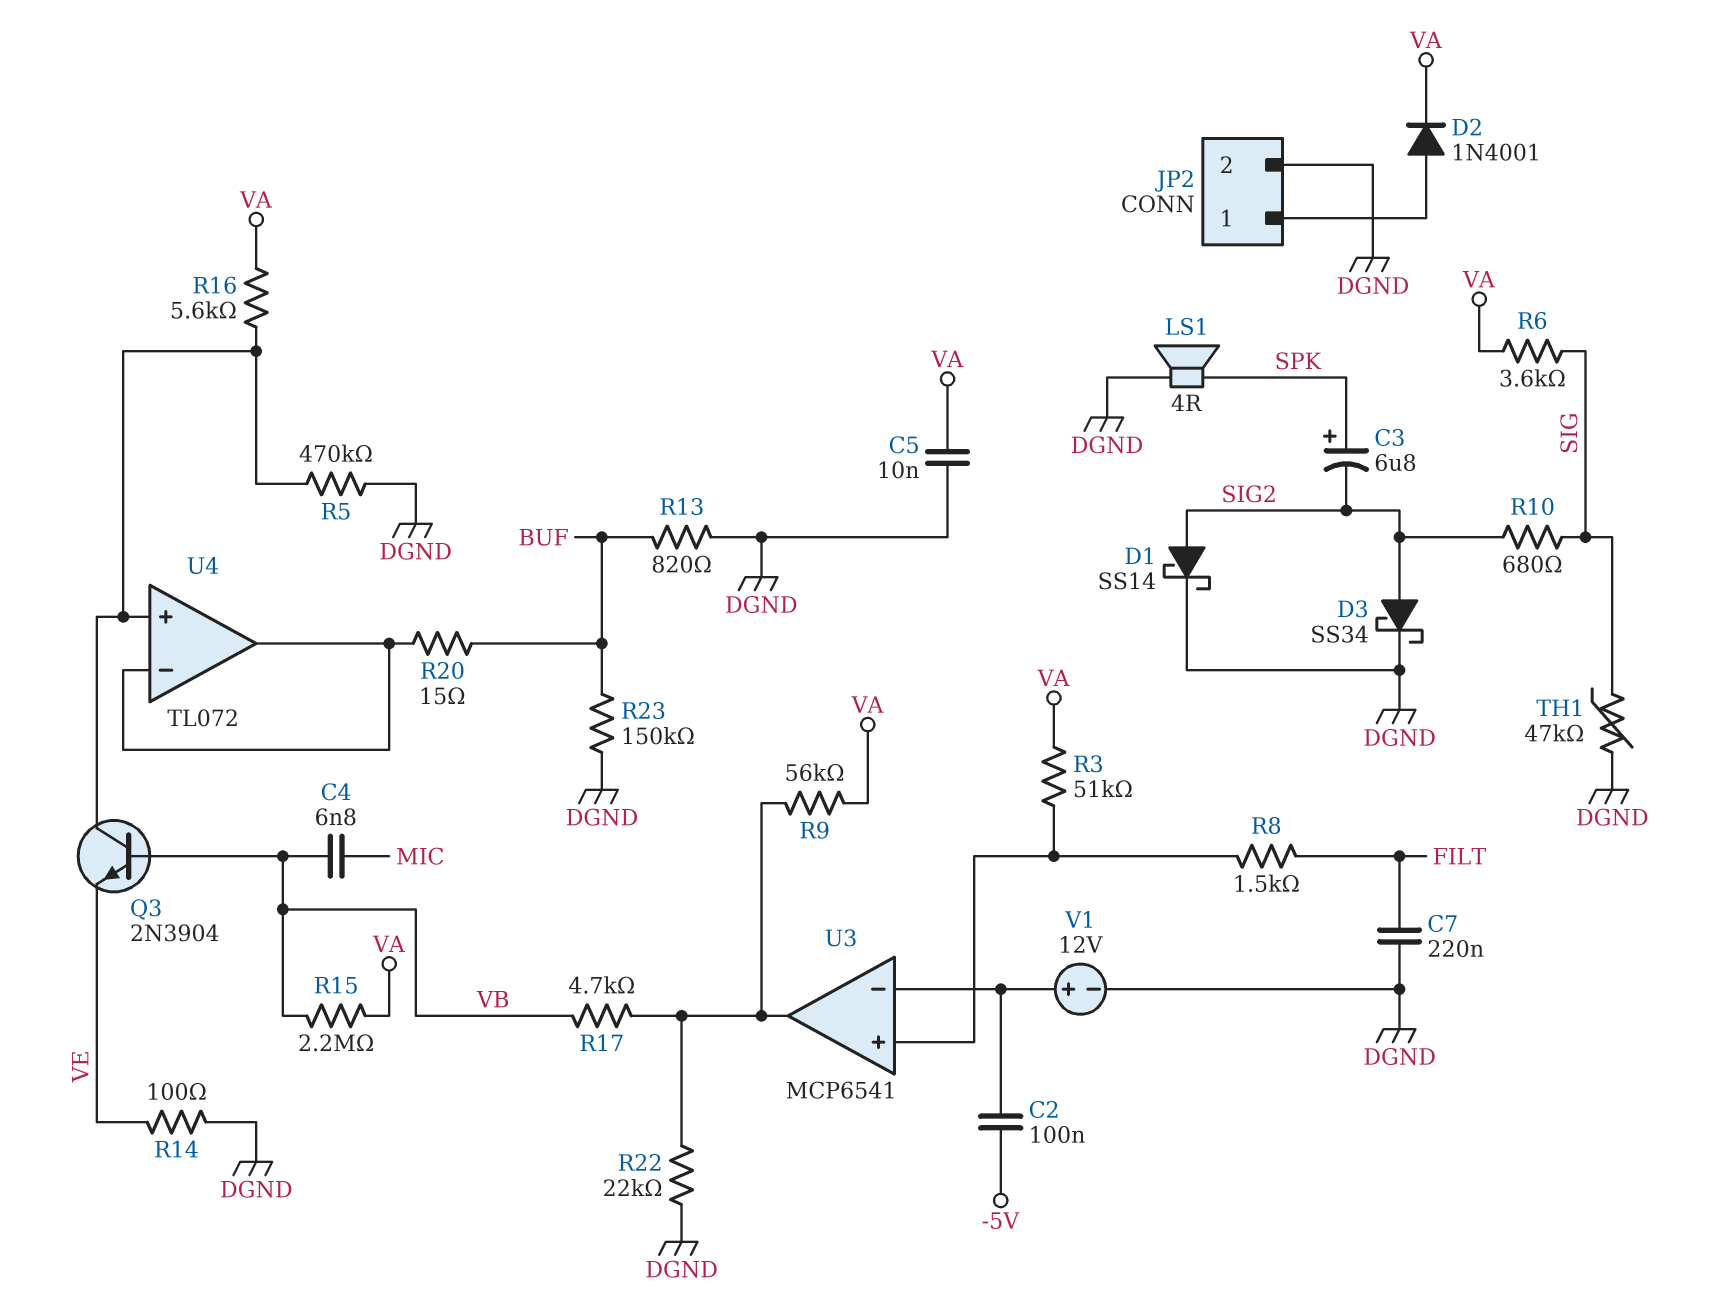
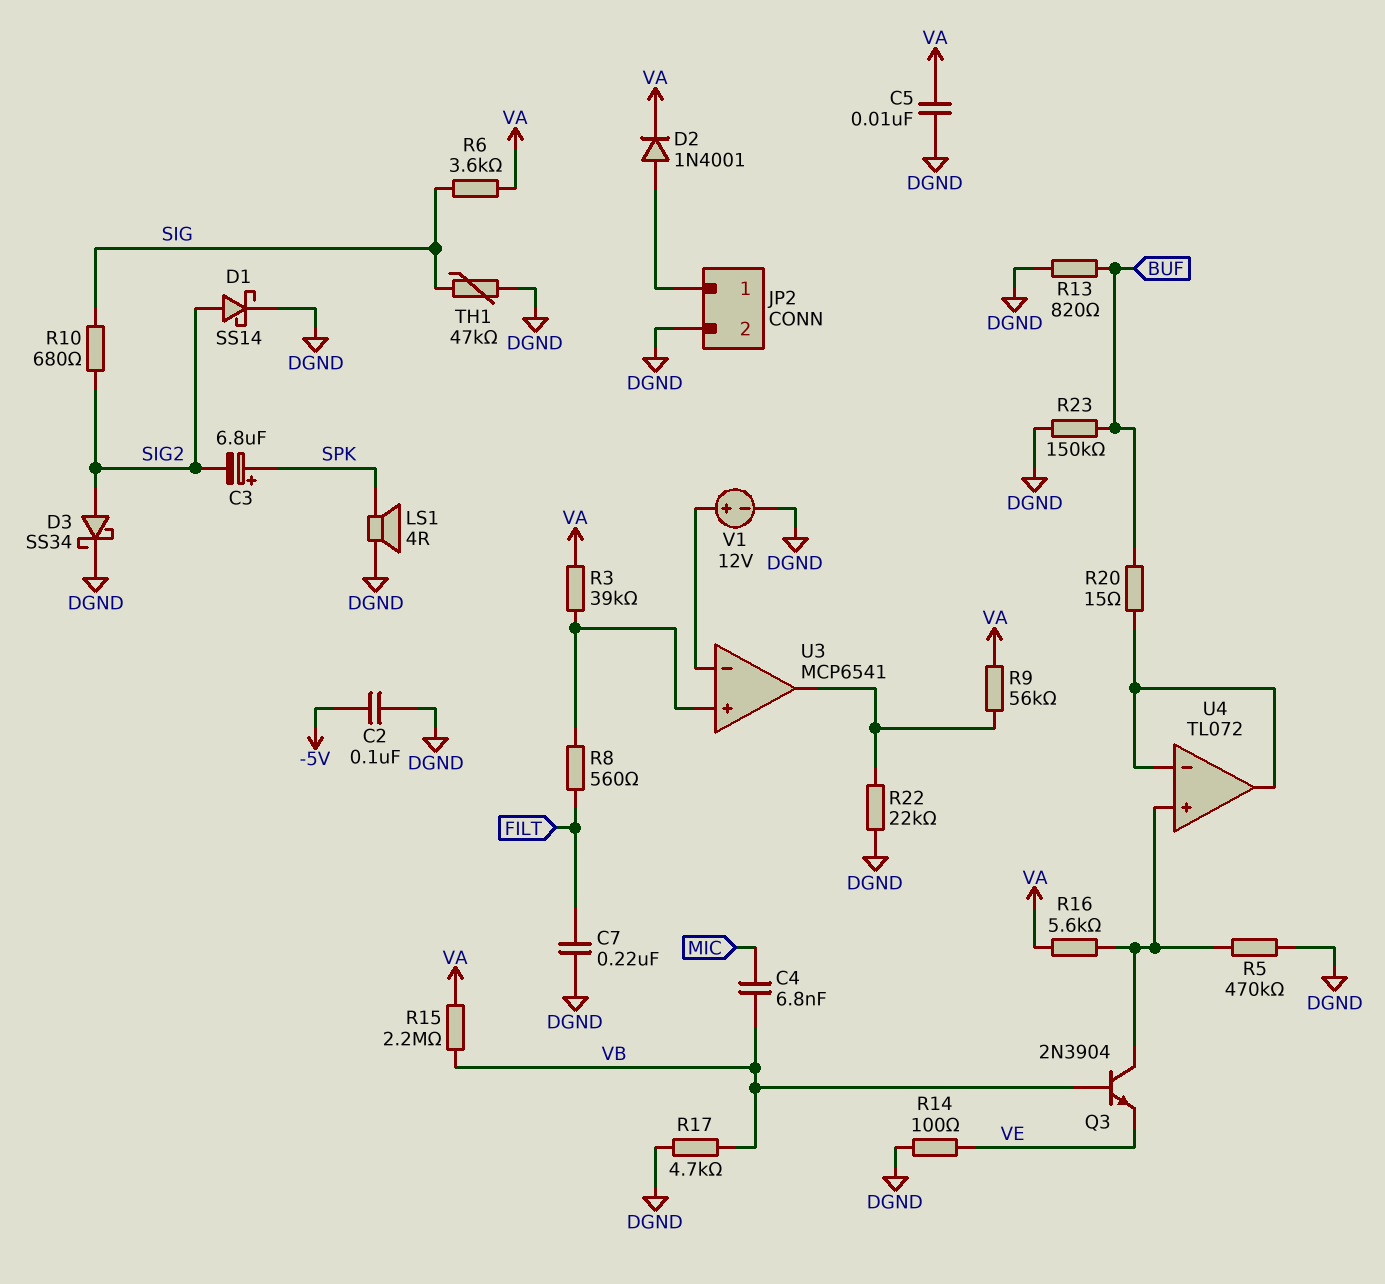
C2: 100nF (-5V, U3/in-) -> 100nF (-5V, DGND)
R3: 51k (U3/in+, VA) -> 39k (U3/in+, VA)
R8: 1.5k (FILT, U3/in+) -> 560 (FILT, U3/in+)
R17: 4.7k (U3/out, VB) -> 4.7k (DGND, VB)

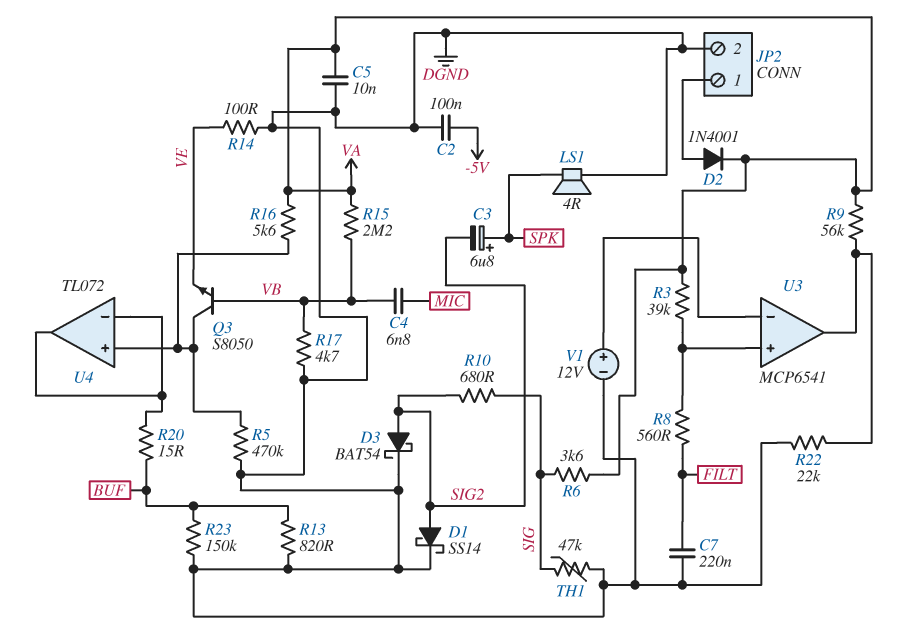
D3: schottky SS34 (A SIG2, K DGND) -> schottky BAT54 (A SIG2, K DGND)
Q3: NPN 2N3904 (B VB, C U4/in+, E VE) -> NPN S8050 (B VB, C U4/in+, E VE)

